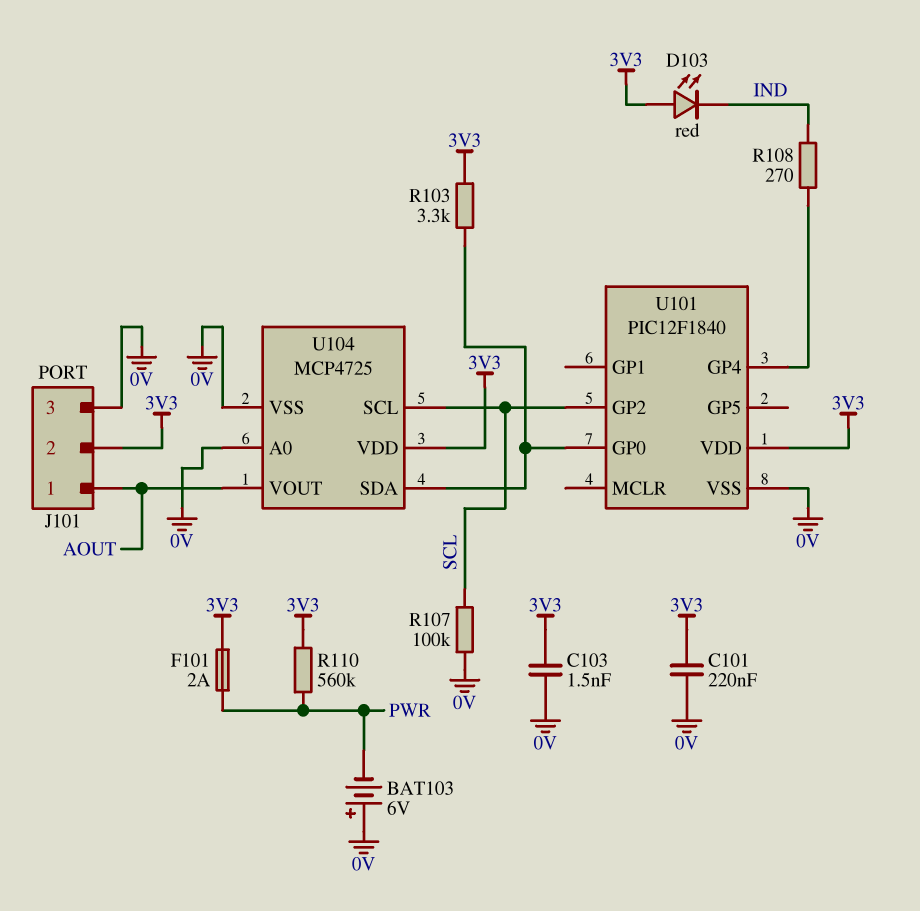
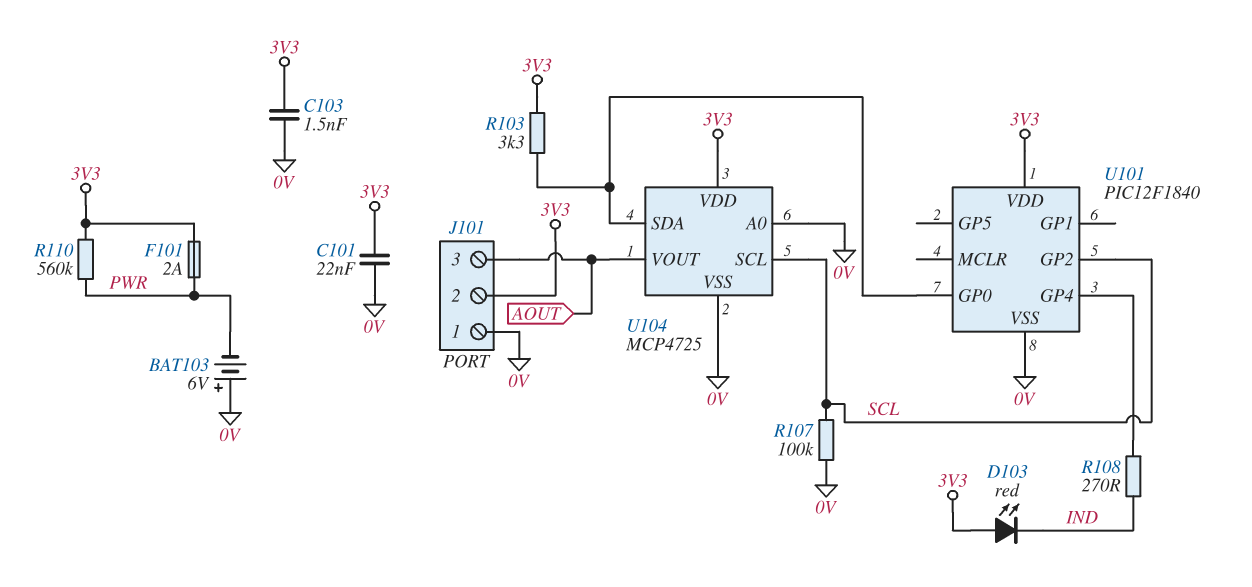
C101: 220nF (0V, 3V3) -> 22nF (0V, 3V3)
J101 pin 1: AOUT -> 0V
J101 pin 3: 0V -> AOUT

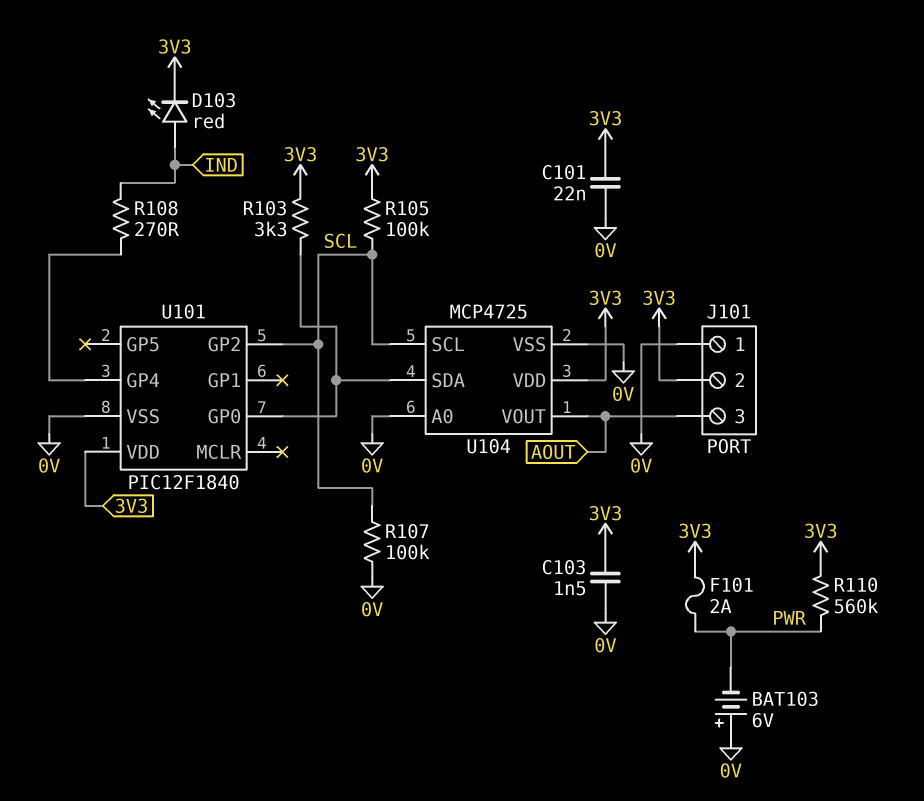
D103: LED red (A 3V3, K IND) -> LED red (A IND, K 3V3)
R105: none -> 100k (3V3, SCL)

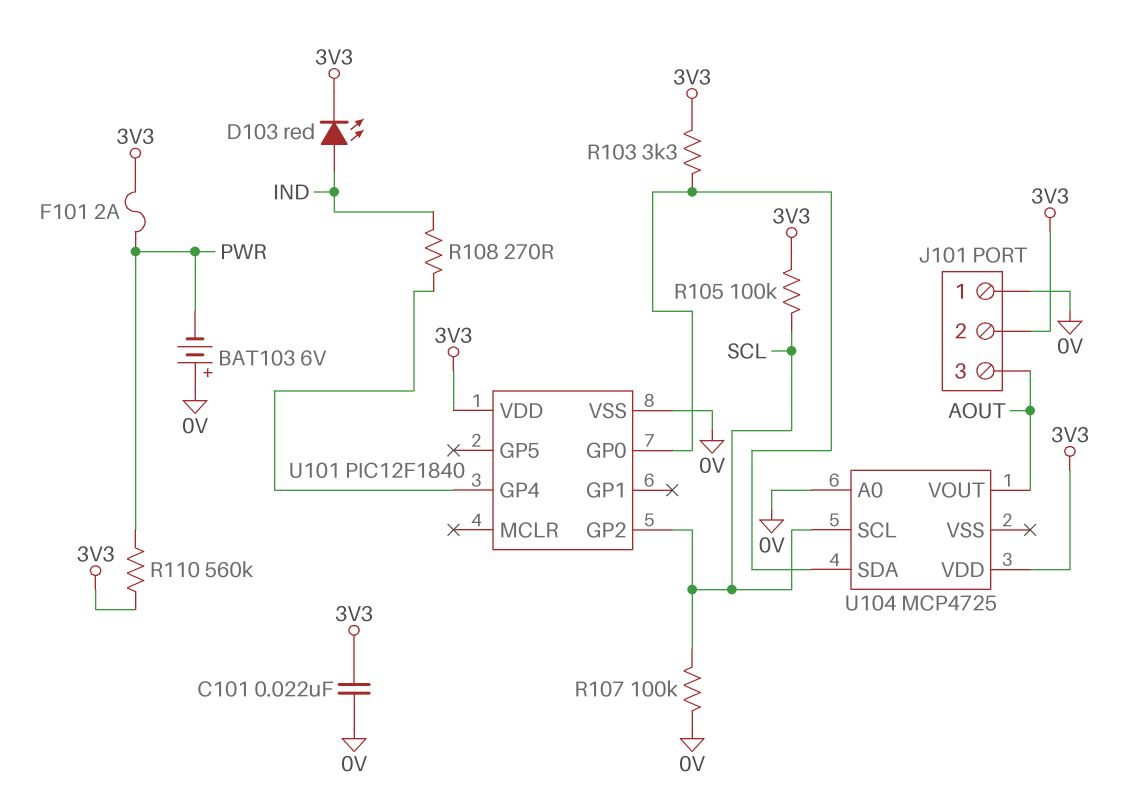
C103: 1.5nF (0V, 3V3) -> none
U104 pin VSS: 0V -> none

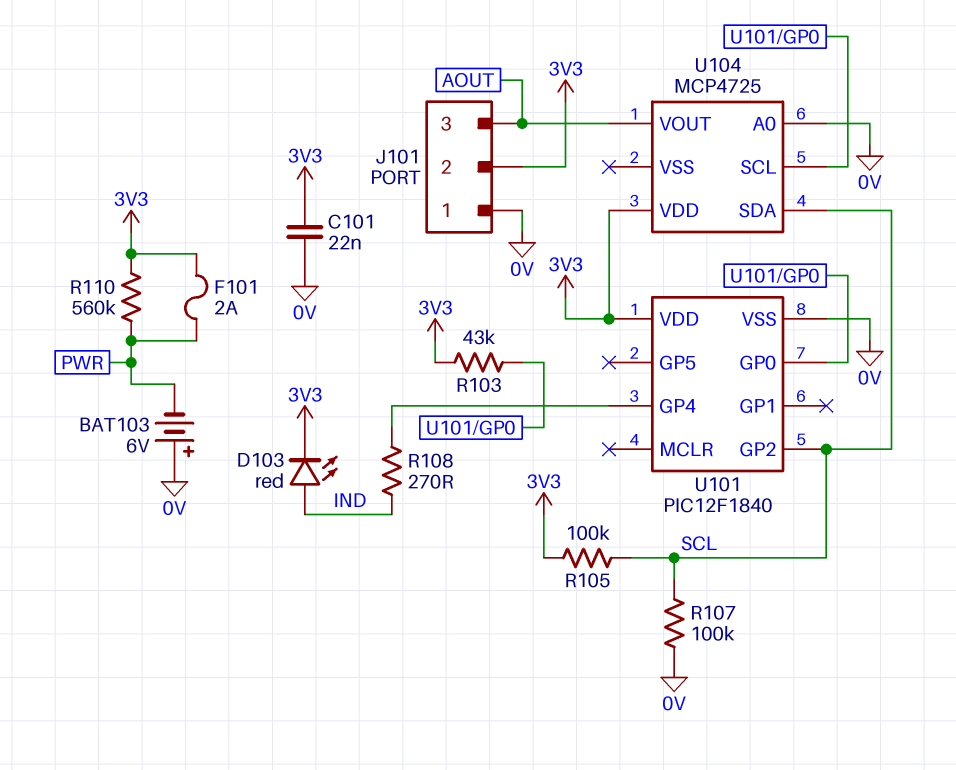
R103: 3.3k (3V3, U101/GP0) -> 43k (3V3, U101/GP0)
U104 pin SCL: SCL -> U101/GP0
U104 pin SDA: U101/GP0 -> SCL

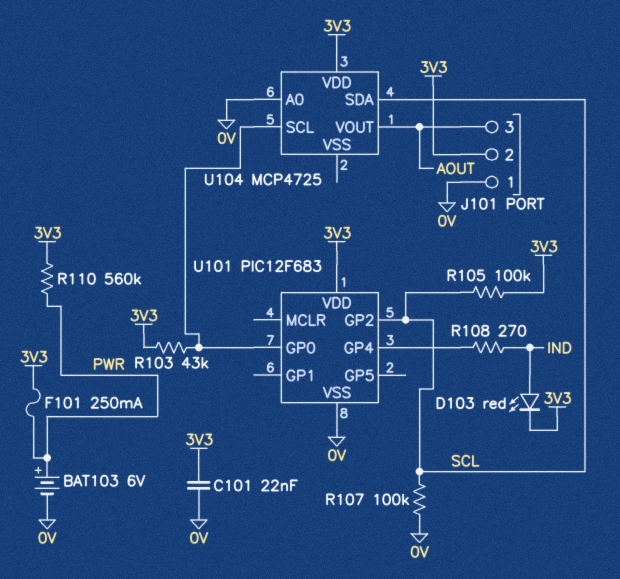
BAT103: 6V (plus 0V, minus PWR) -> 6V (plus PWR, minus 0V)
F101: 2A (3V3, PWR) -> 250mA (3V3, PWR)
U101: PIC12F1840 -> PIC12F683

